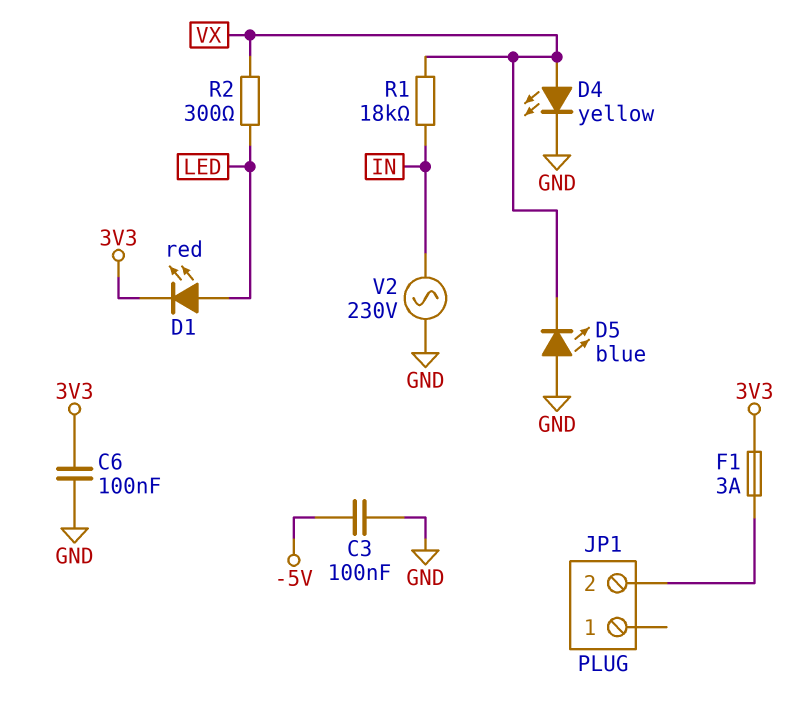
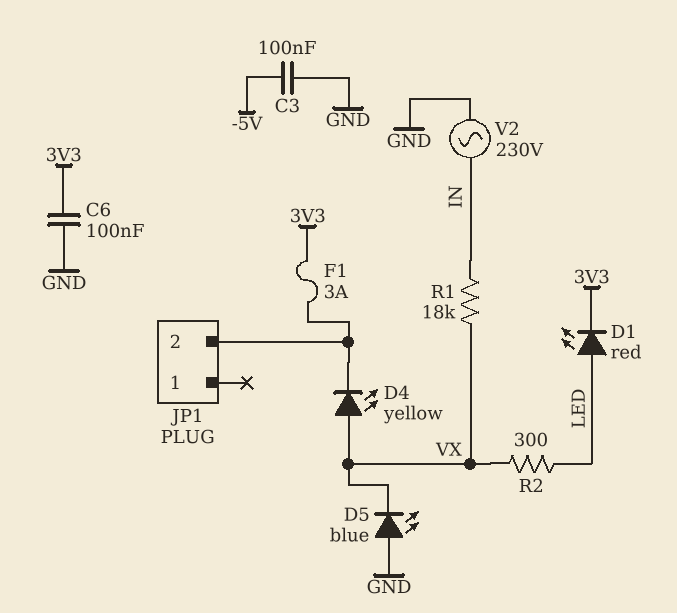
D4: LED yellow (A VX, K GND) -> LED yellow (A VX, K JP1/2)

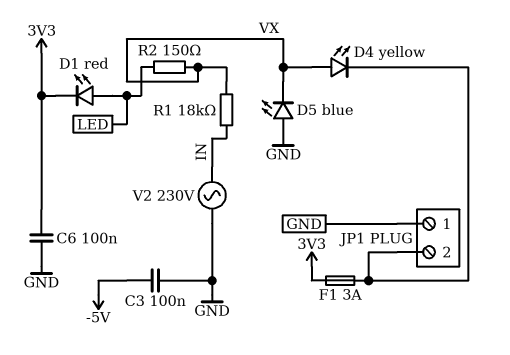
JP1 pin 1: none -> GND
R2: 300 (LED, VX) -> 150 (LED, VX)

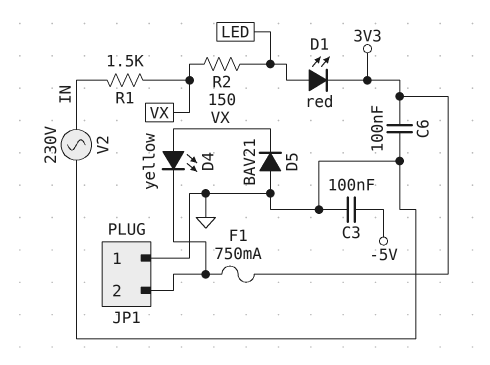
D5: LED blue (A GND, K VX) -> diode BAV21 (A GND, K VX)
F1: 3A (3V3, JP1/2) -> 750mA (3V3, JP1/2)
R1: 18k (IN, VX) -> 1.5k (IN, VX)

